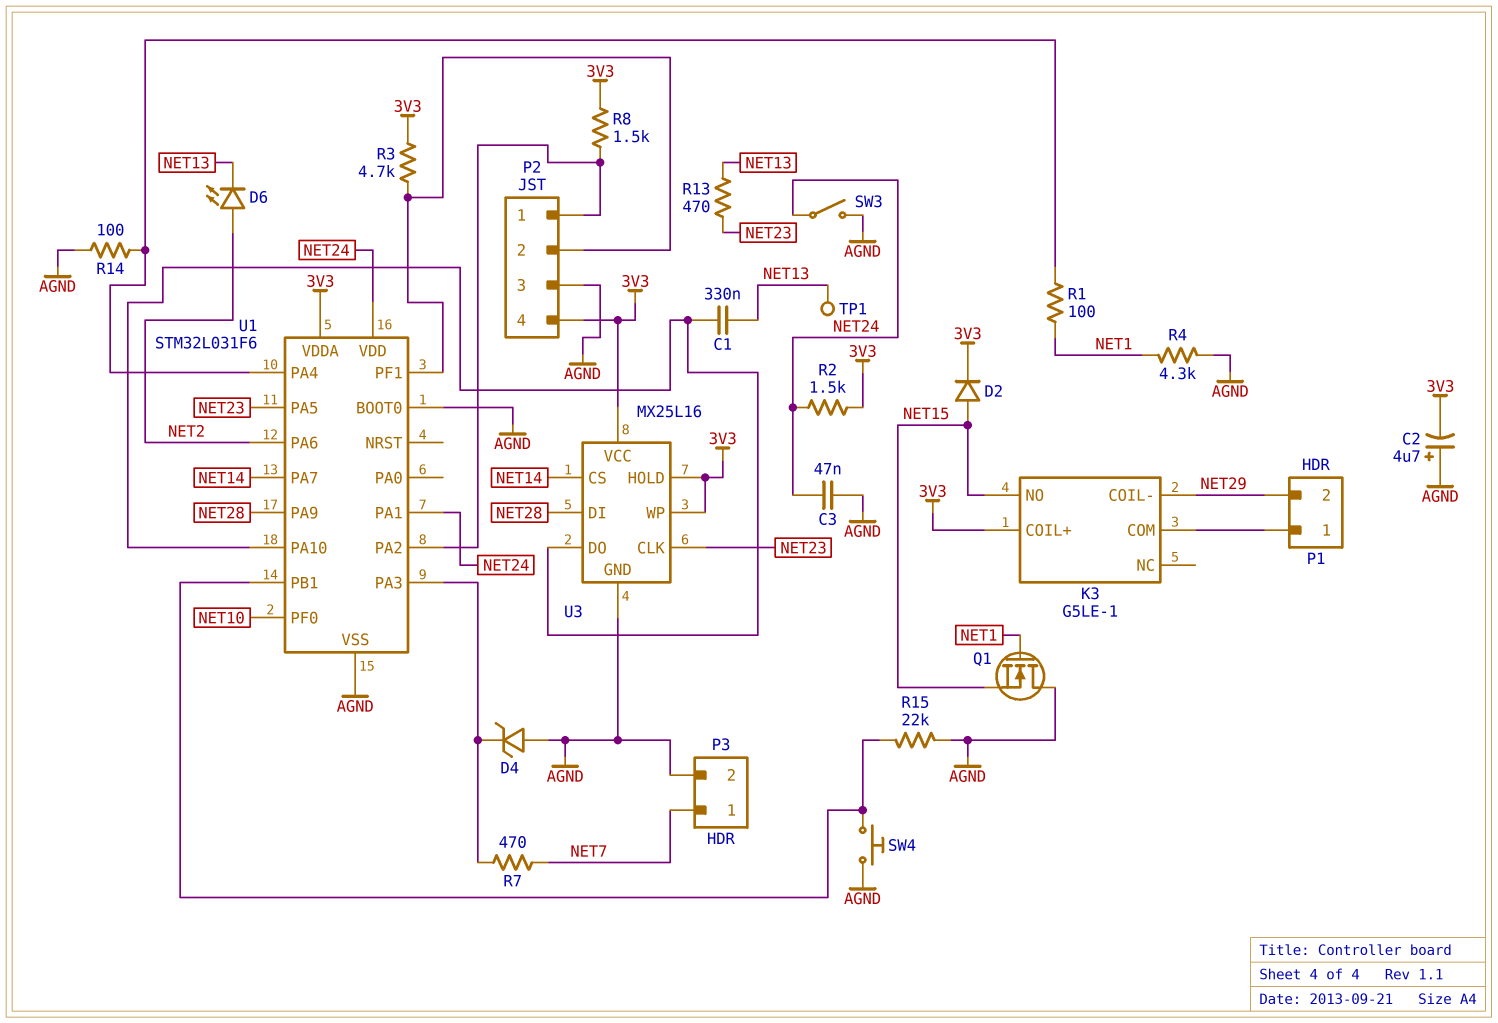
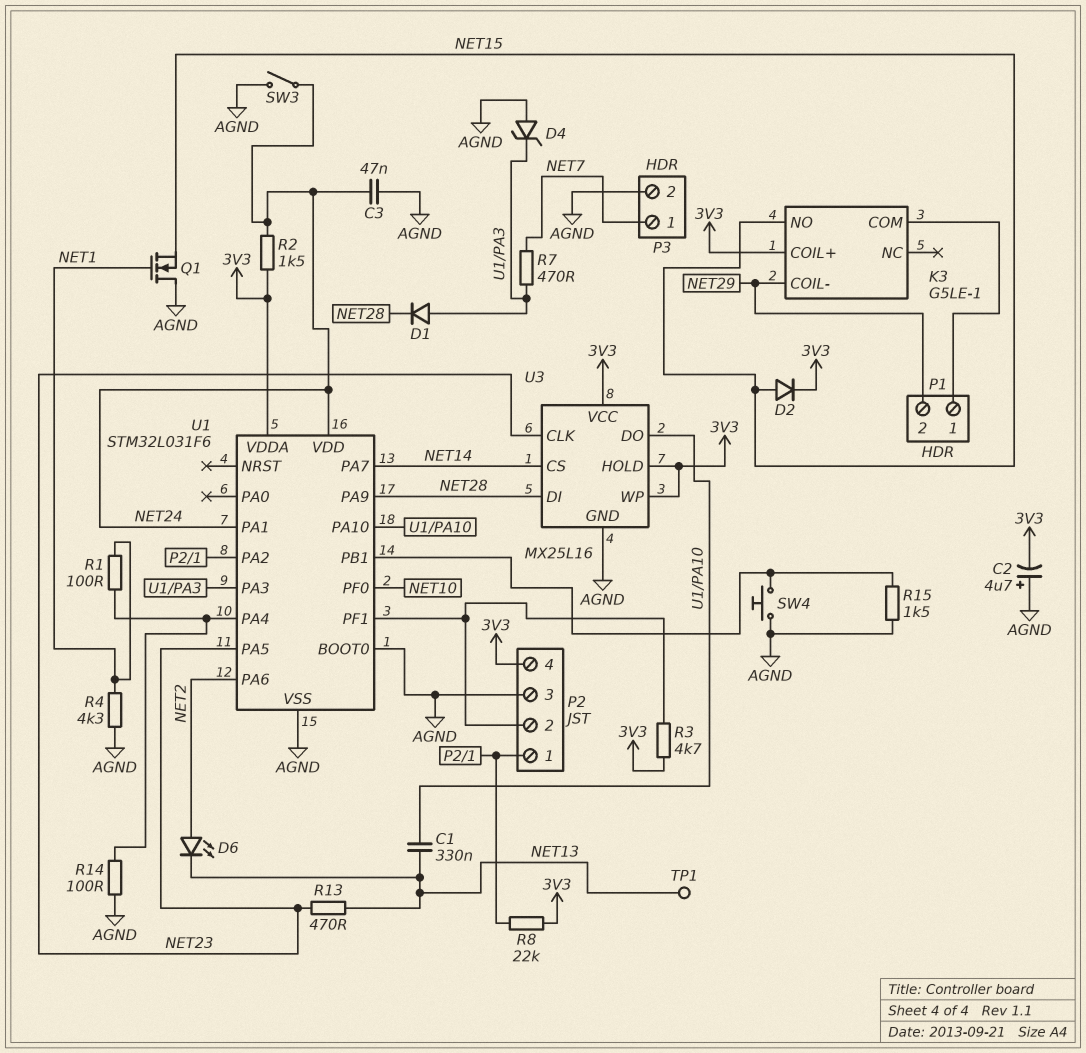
D1: none -> diode (A U1/PA3, K NET28)
R8: 1.5k (3V3, P2/1) -> 22k (3V3, P2/1)
R15: 22k (AGND, U1/PB1) -> 1.5k (AGND, U1/PB1)

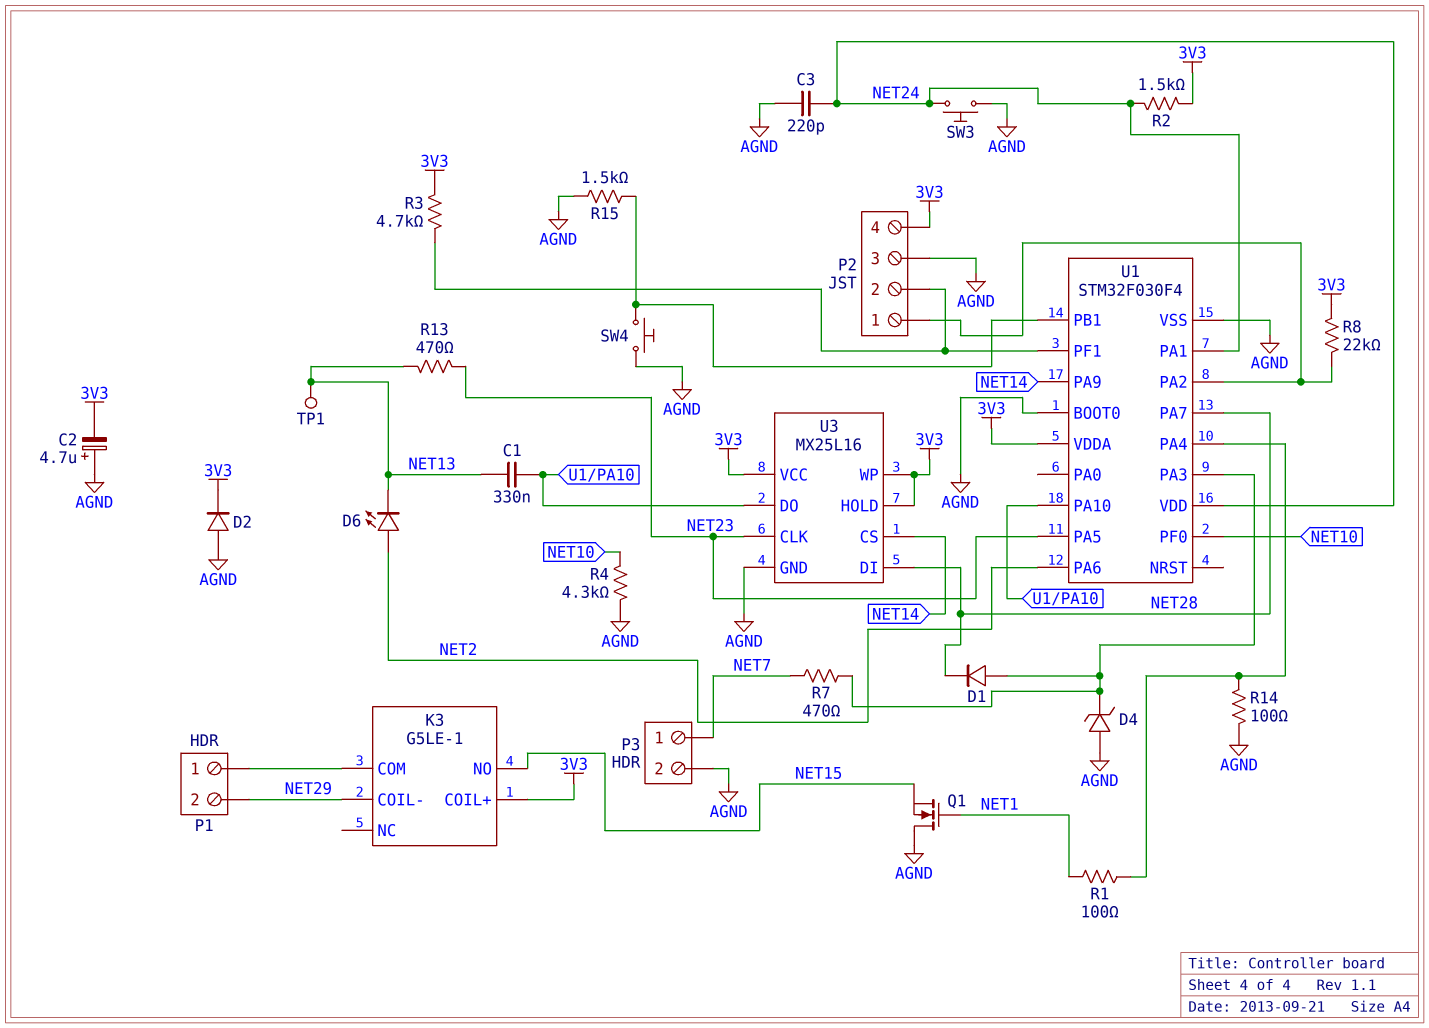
C3: 47nF (AGND, NET24) -> 220pF (AGND, NET24)
D2: diode (A NET15, K 3V3) -> diode (A AGND, K 3V3)
R4: 4.3k (AGND, NET1) -> 4.3k (AGND, NET10)
SW3: switch (AGND, NET24) -> button (AGND, NET24)
U1: STM32L031F6 -> STM32F030F4
U1 pin PA7: NET14 -> NET28
U1 pin PA9: NET28 -> NET14

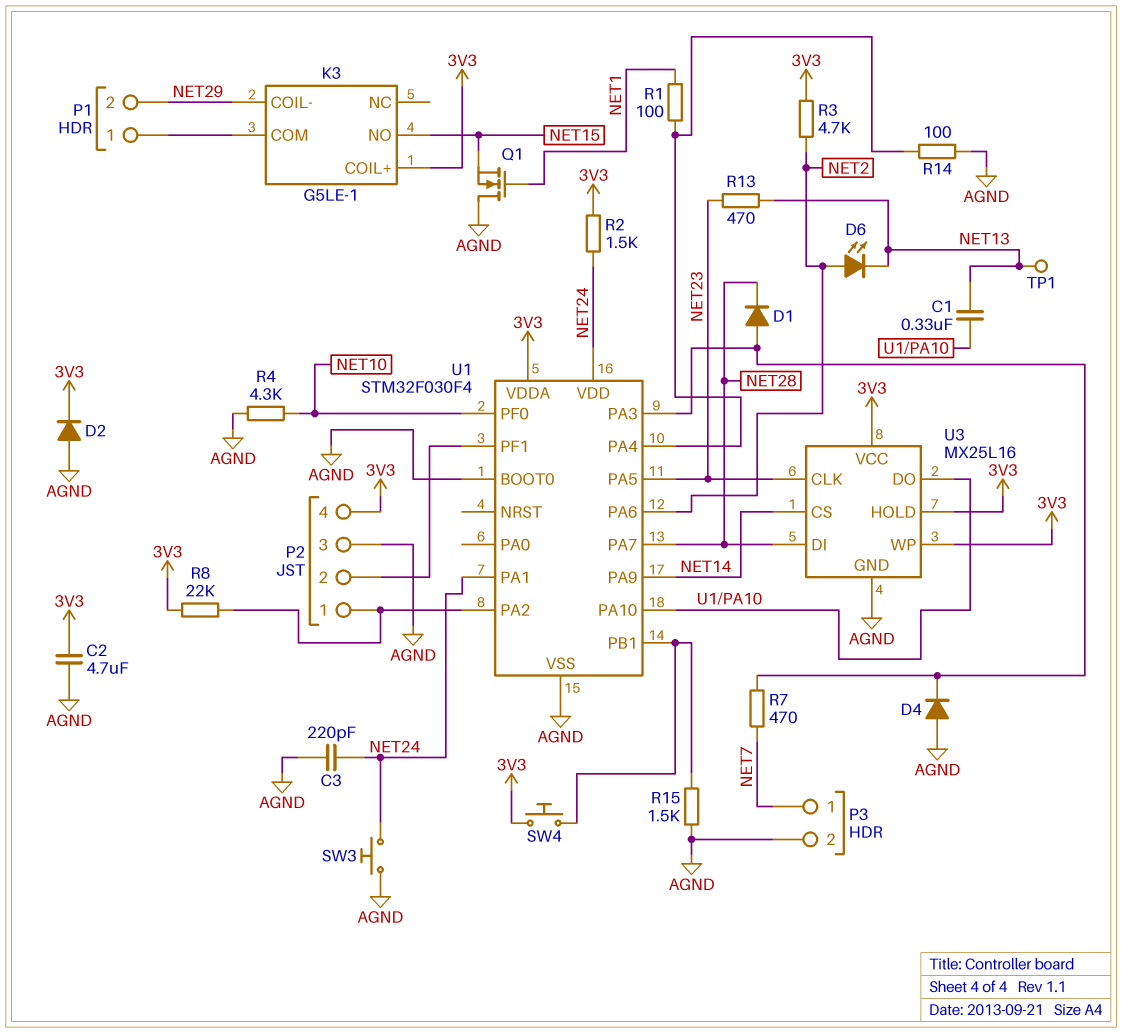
C2: 4.7uF (plus AGND, minus 3V3) -> 4.7uF (3V3, AGND)
D4: zener (A AGND, K U1/PA3) -> diode (A AGND, K U1/PA3)
R3: 4.7k (3V3, P2/2) -> 4.7k (3V3, NET2)
SW4: button (AGND, U1/PB1) -> button (3V3, U1/PB1)

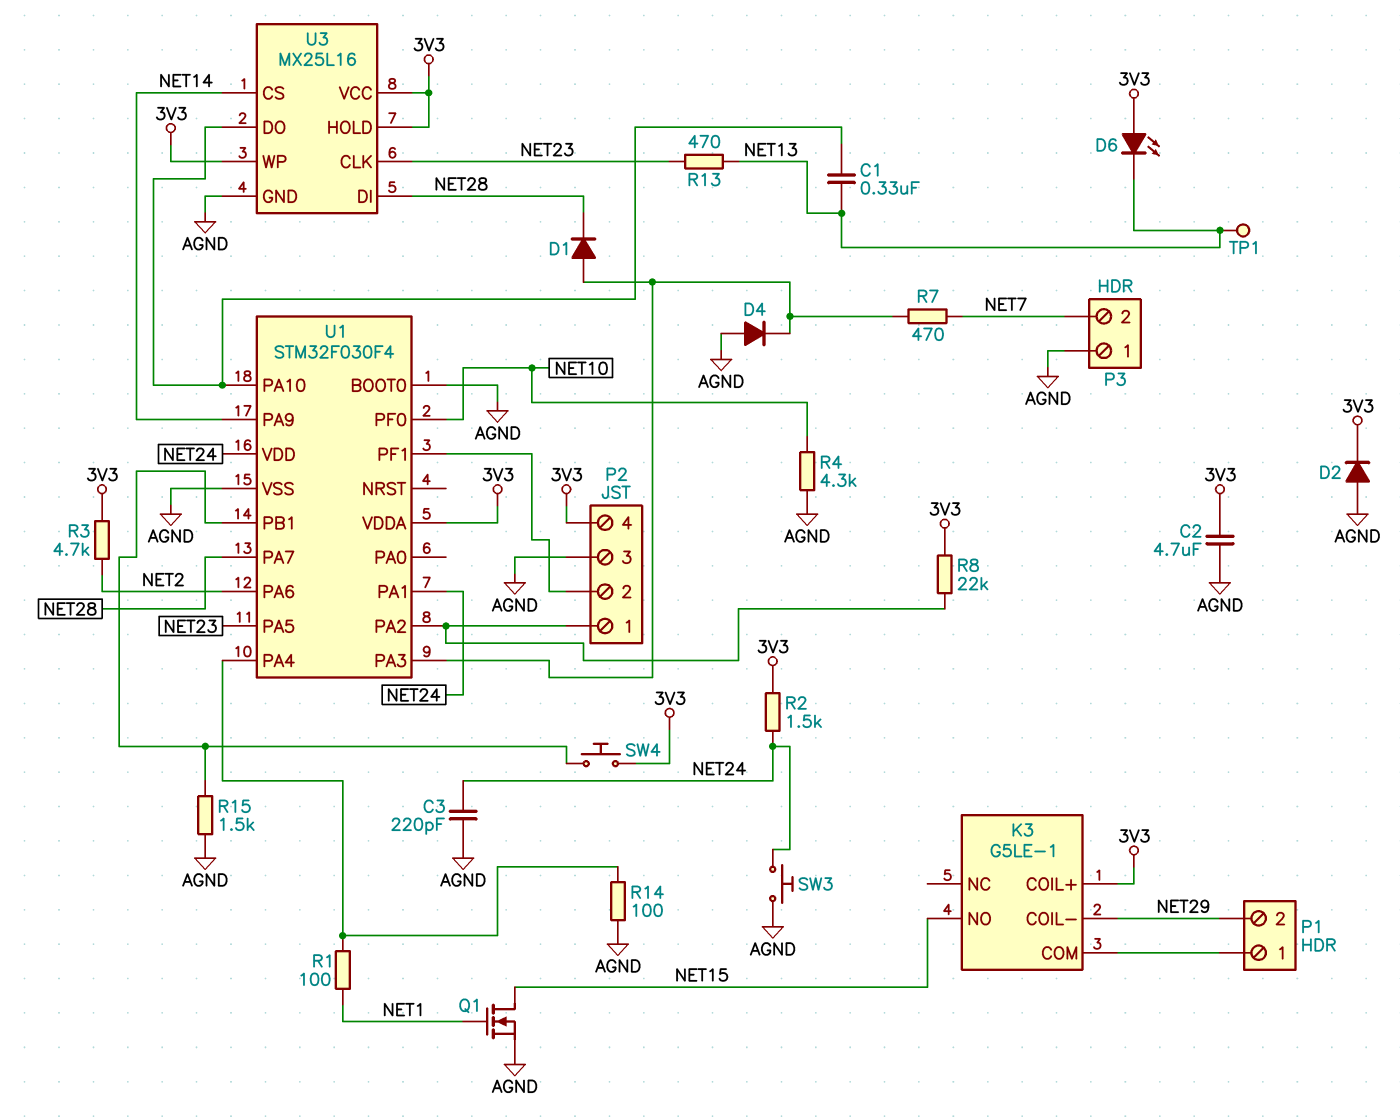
D6: LED (A NET2, K NET13) -> LED (A 3V3, K NET13)
P3 pin 1: NET7 -> AGND
P3 pin 2: AGND -> NET7
Q1: NMOS (G NET1, D AGND, S NET15) -> NMOS (G NET1, D NET15, S AGND)

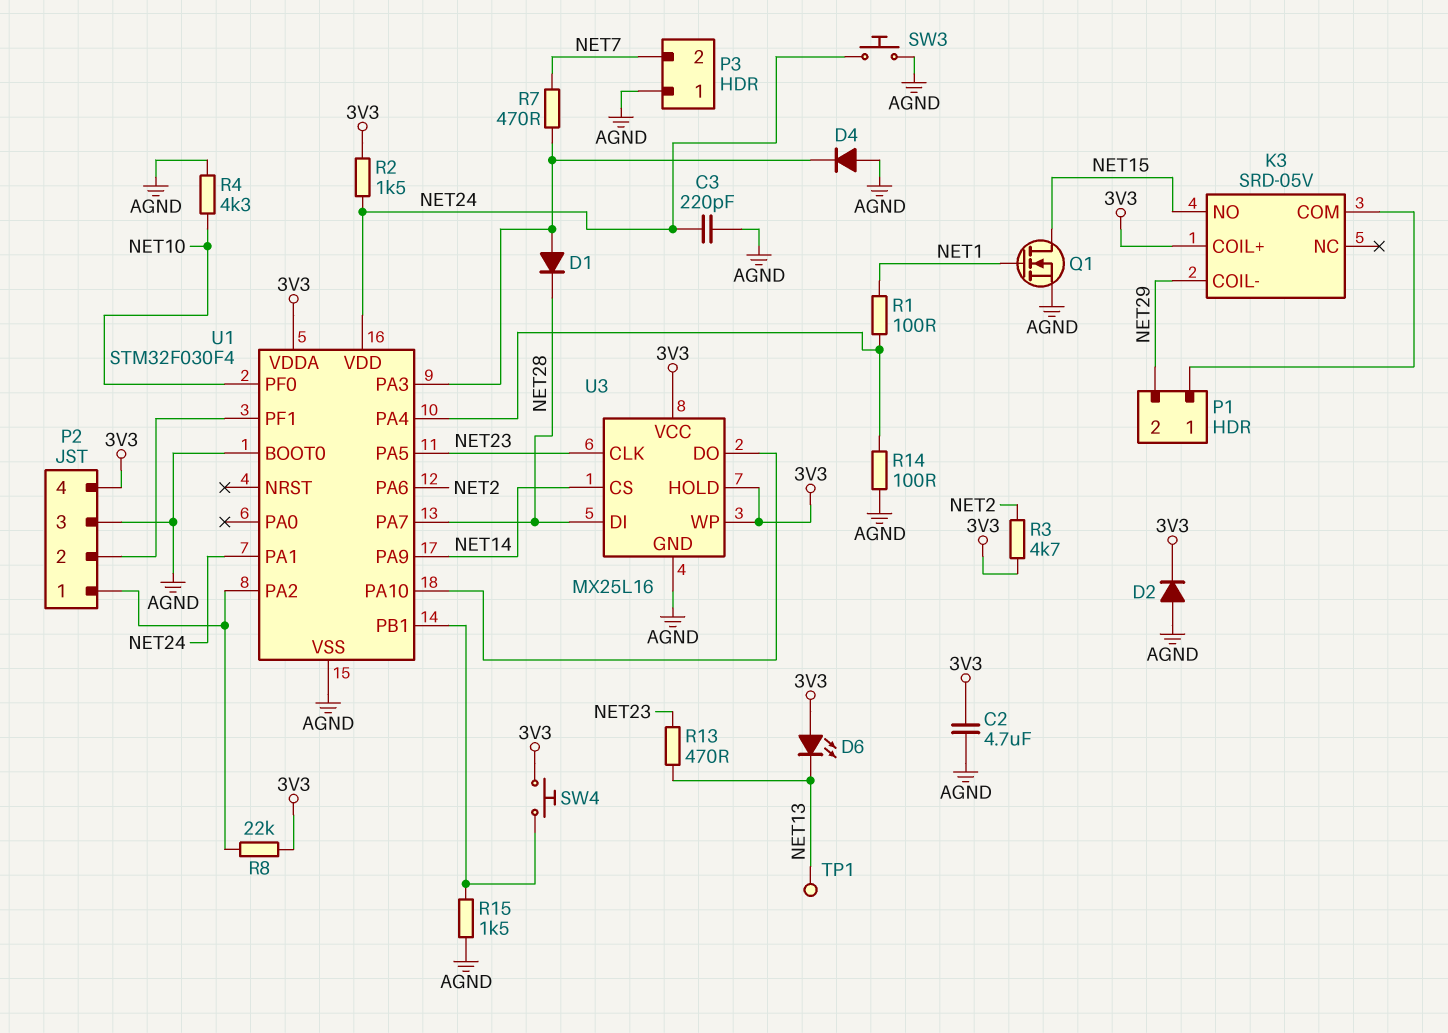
C1: 330nF (NET13, U1/PA10) -> none
K3: G5LE-1 -> SRD-05V

